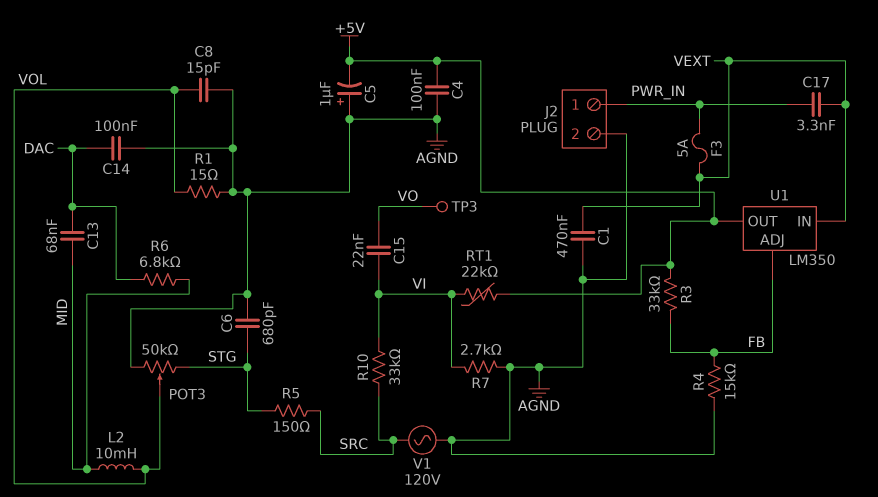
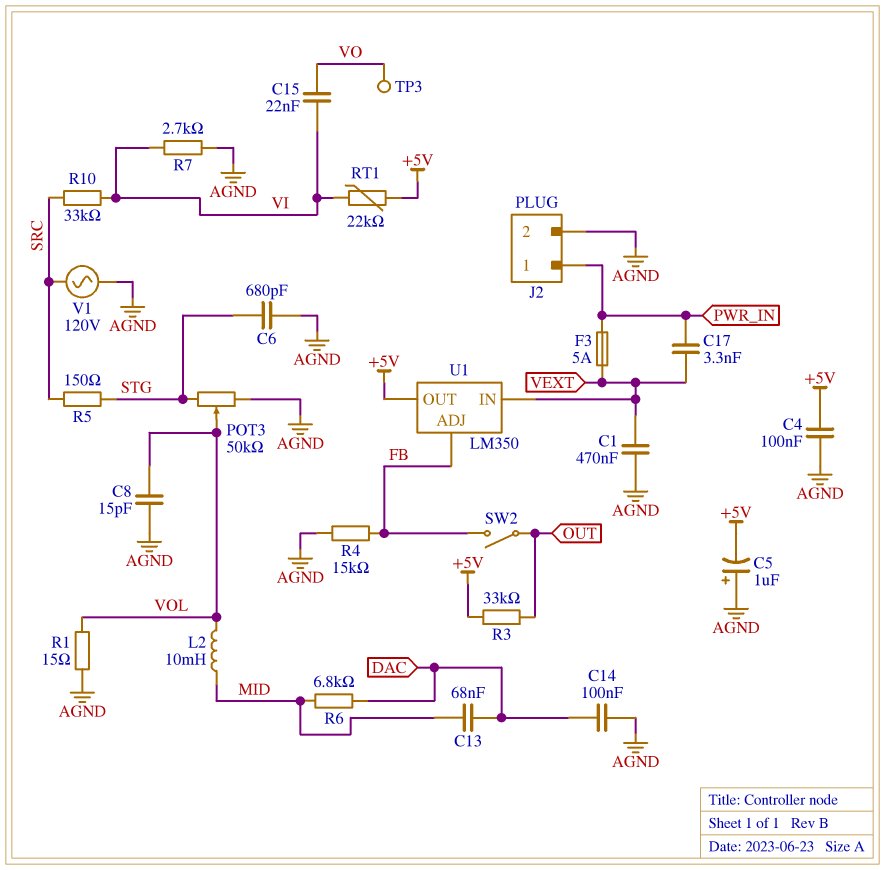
R3: 33k (+5V, FB) -> 33k (+5V, OUT)
SW2: none -> switch (FB, OUT)

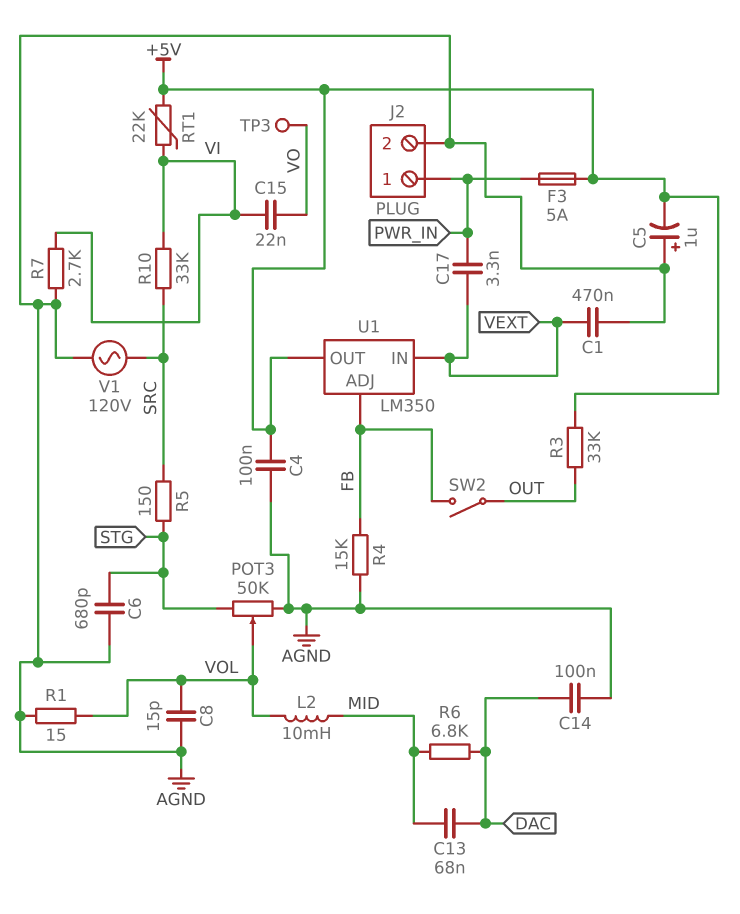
F3: 5A (PWR_IN, VEXT) -> 5A (+5V, PWR_IN)

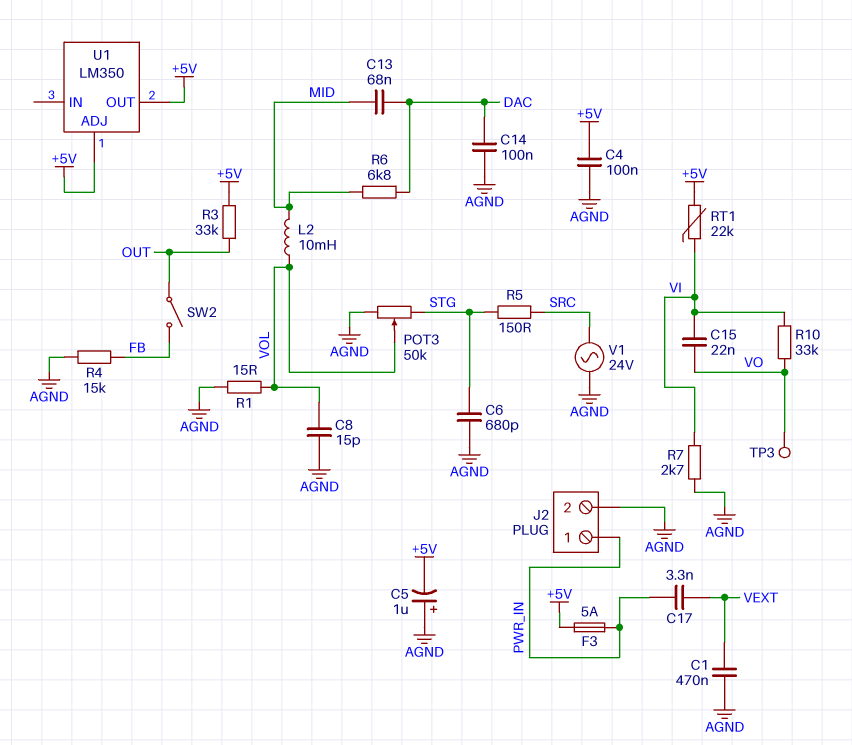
R10: 33k (SRC, VI) -> 33k (VI, VO)
U1 pin ADJ: FB -> +5V
U1 pin IN: VEXT -> none
V1: AC 120V (AGND, SRC) -> AC 24V (AGND, SRC)

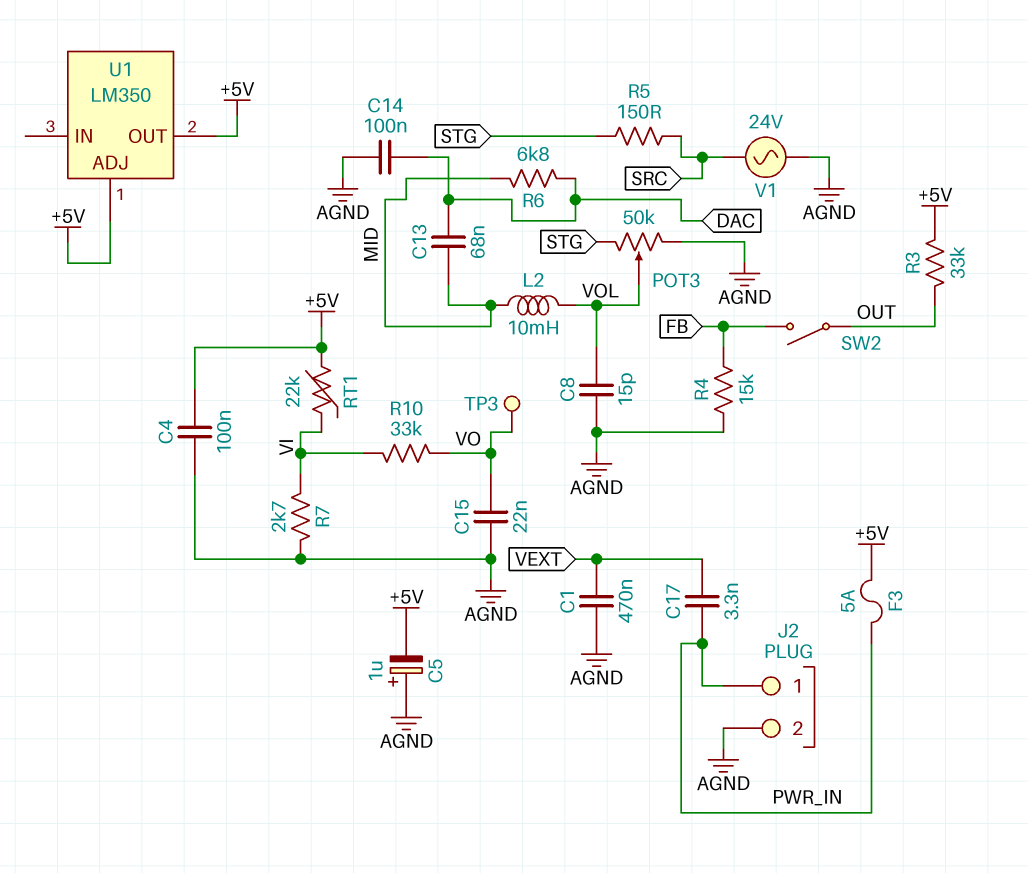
C6: 680pF (AGND, STG) -> none
C15: 22nF (VI, VO) -> 22nF (AGND, VO)
R1: 15 (AGND, VOL) -> none

